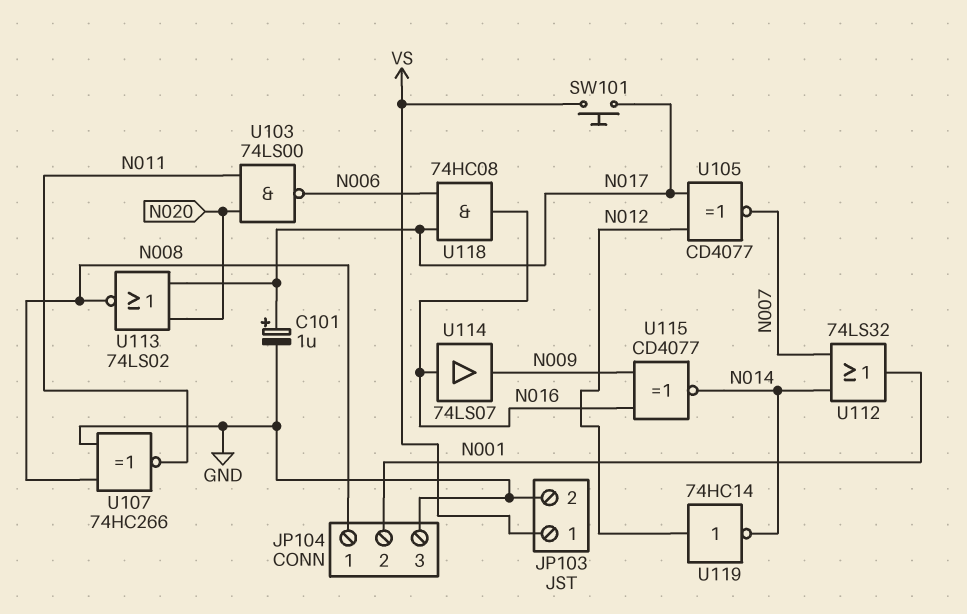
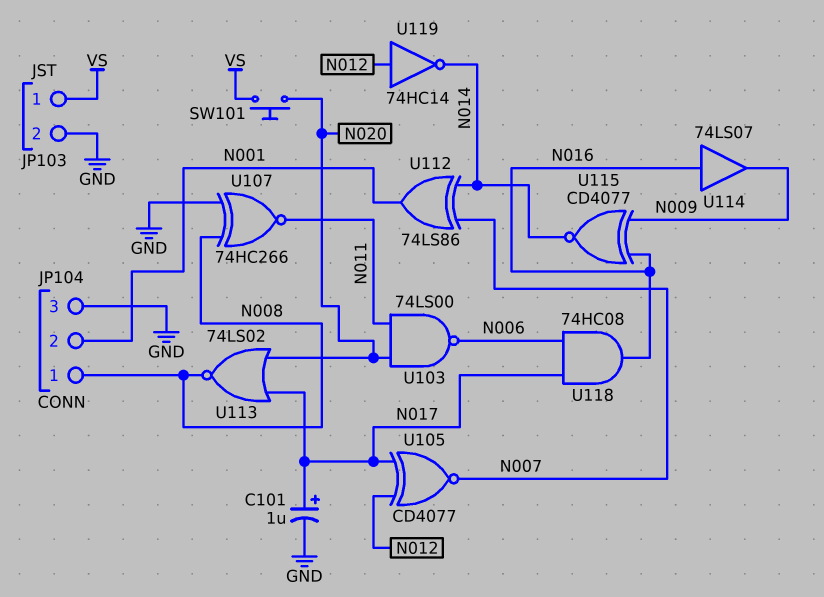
SW101: button (N017, VS) -> button (N020, VS)
U112: OR 74LS32 (in N007, in N014, out N001) -> XOR 74LS86 (in N007, in N014, out N001)

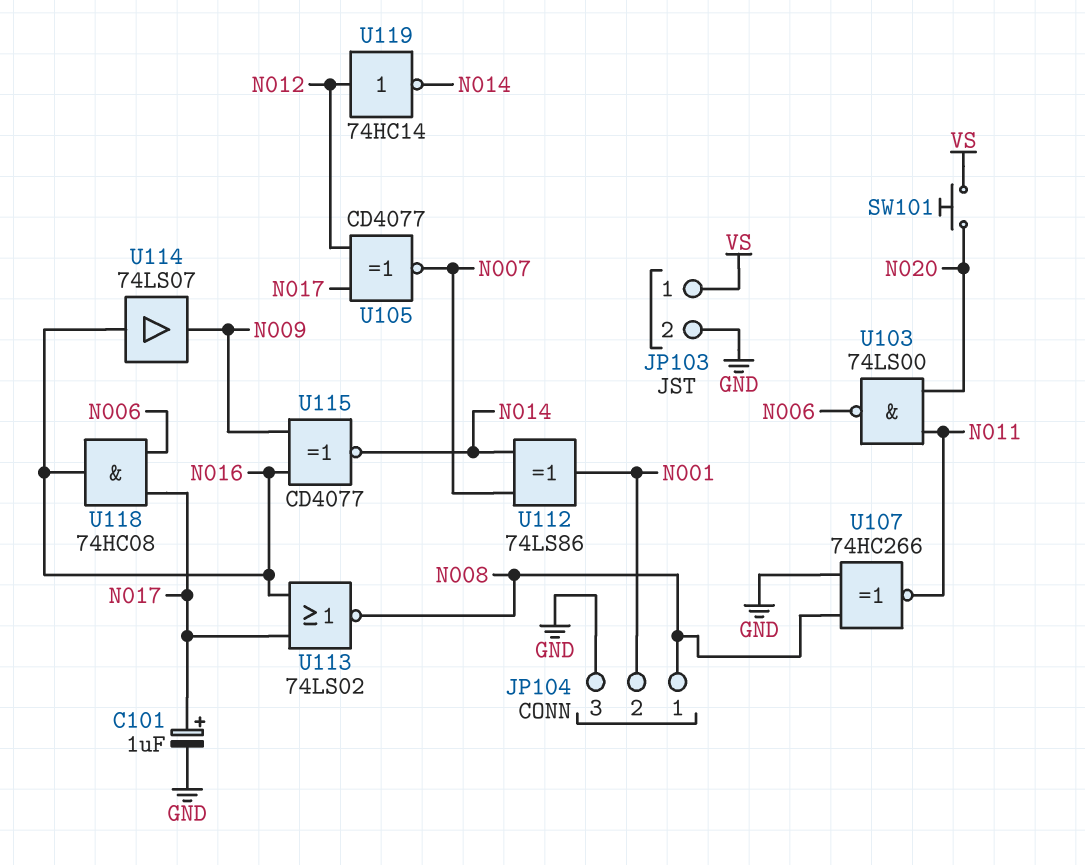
U113: NOR 74LS02 (in N017, in N020, out N008) -> NOR 74LS02 (in N016, in N017, out N008)

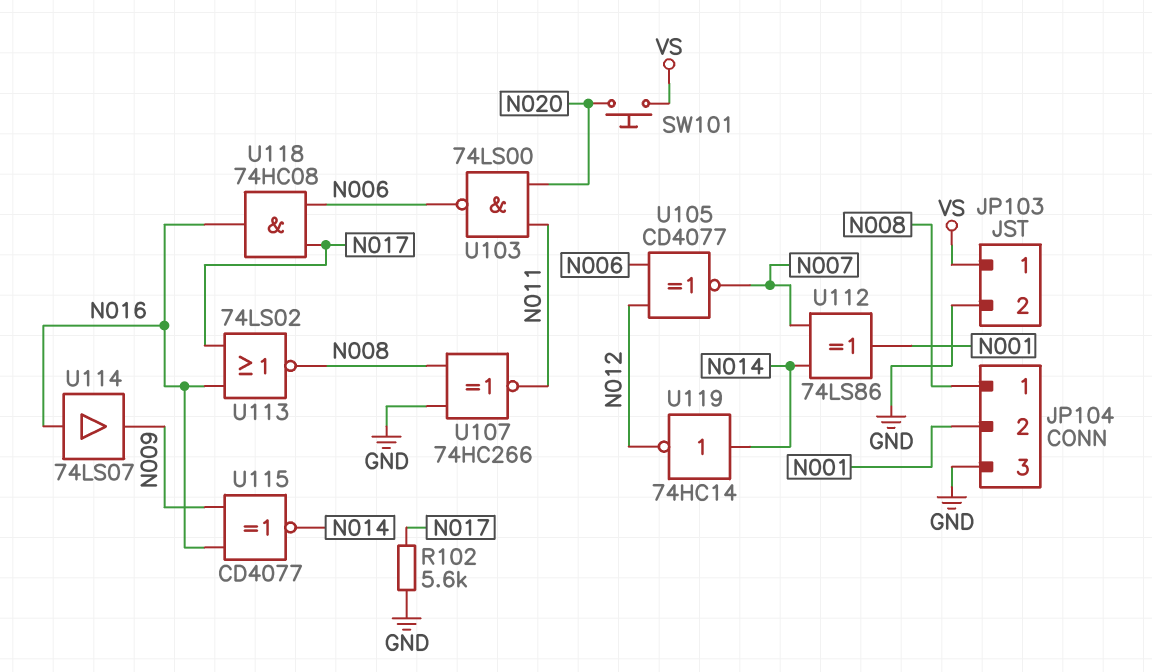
C101: 1uF (plus N017, minus GND) -> none
R102: none -> 5.6k (GND, N017)
U105: XNOR CD4077 (in N012, in N017, out N007) -> XNOR CD4077 (in N006, in N012, out N007)
U119: NOT 74HC14 (in N012, out N014) -> NOT 74HC14 (in N014, out N012)

